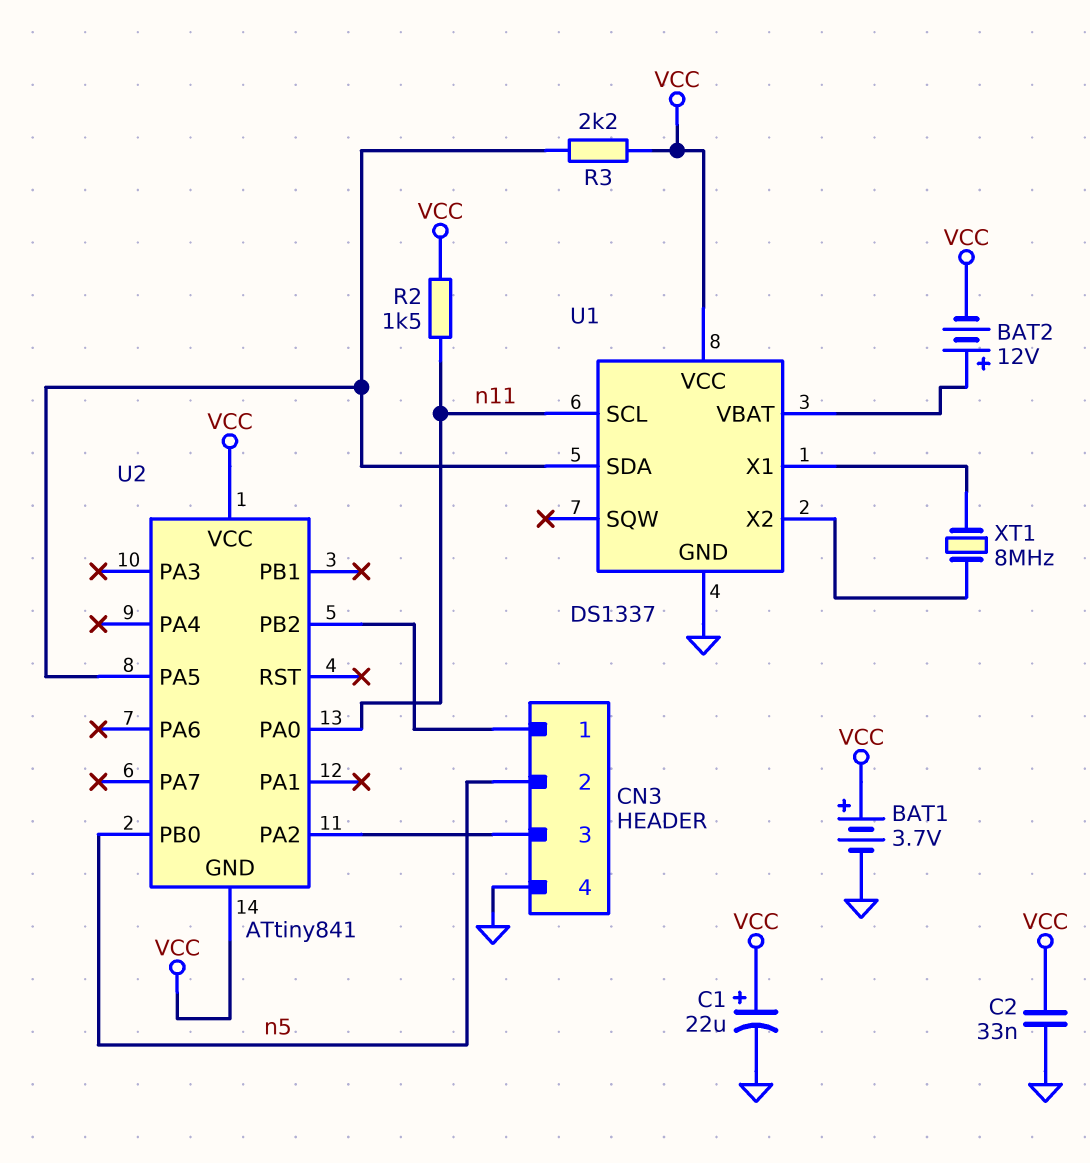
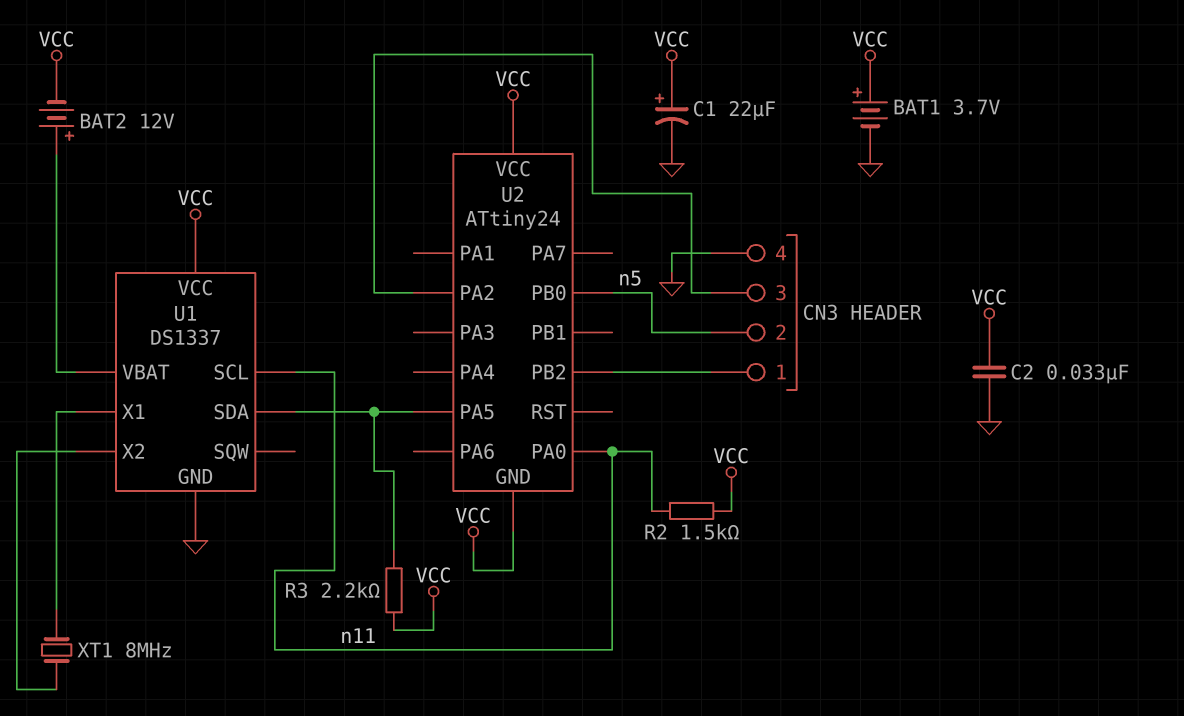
U2: ATtiny841 -> ATtiny24

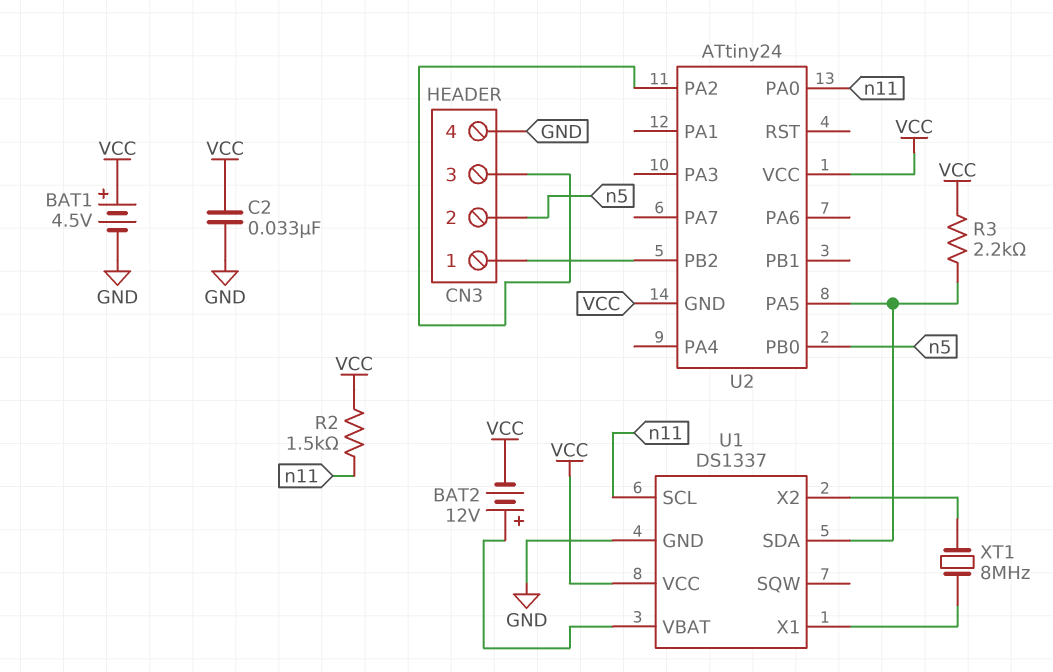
BAT1: 3.7V (plus VCC, minus GND) -> 4.5V (plus VCC, minus GND)
C1: 22uF (plus VCC, minus GND) -> none

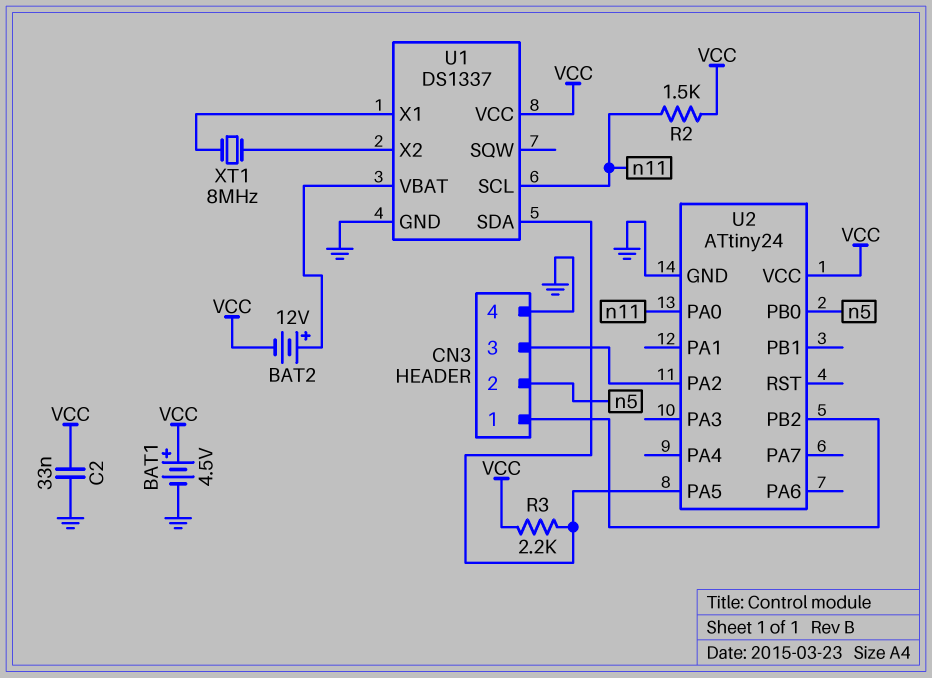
U2 pin GND: VCC -> GND

